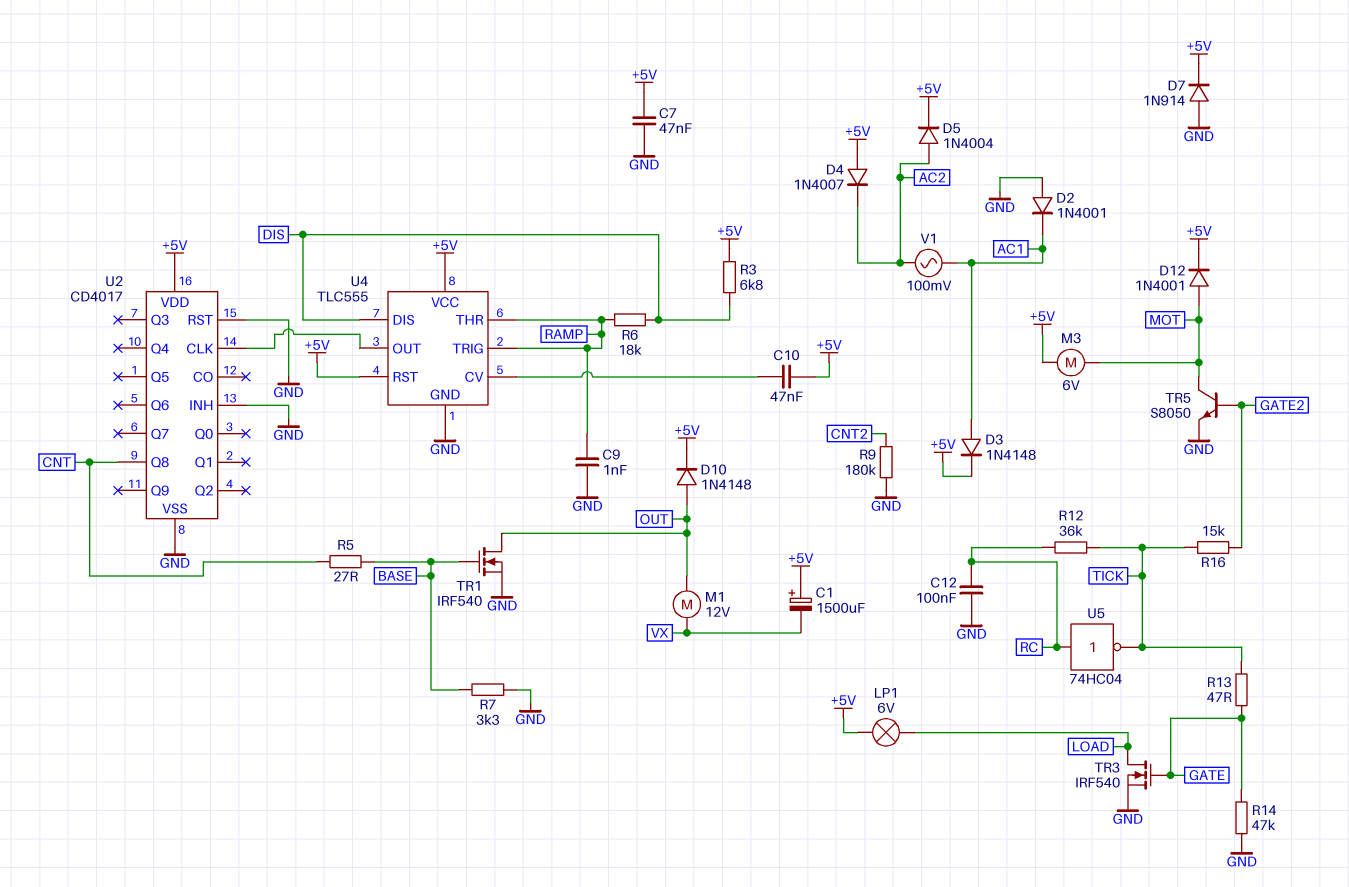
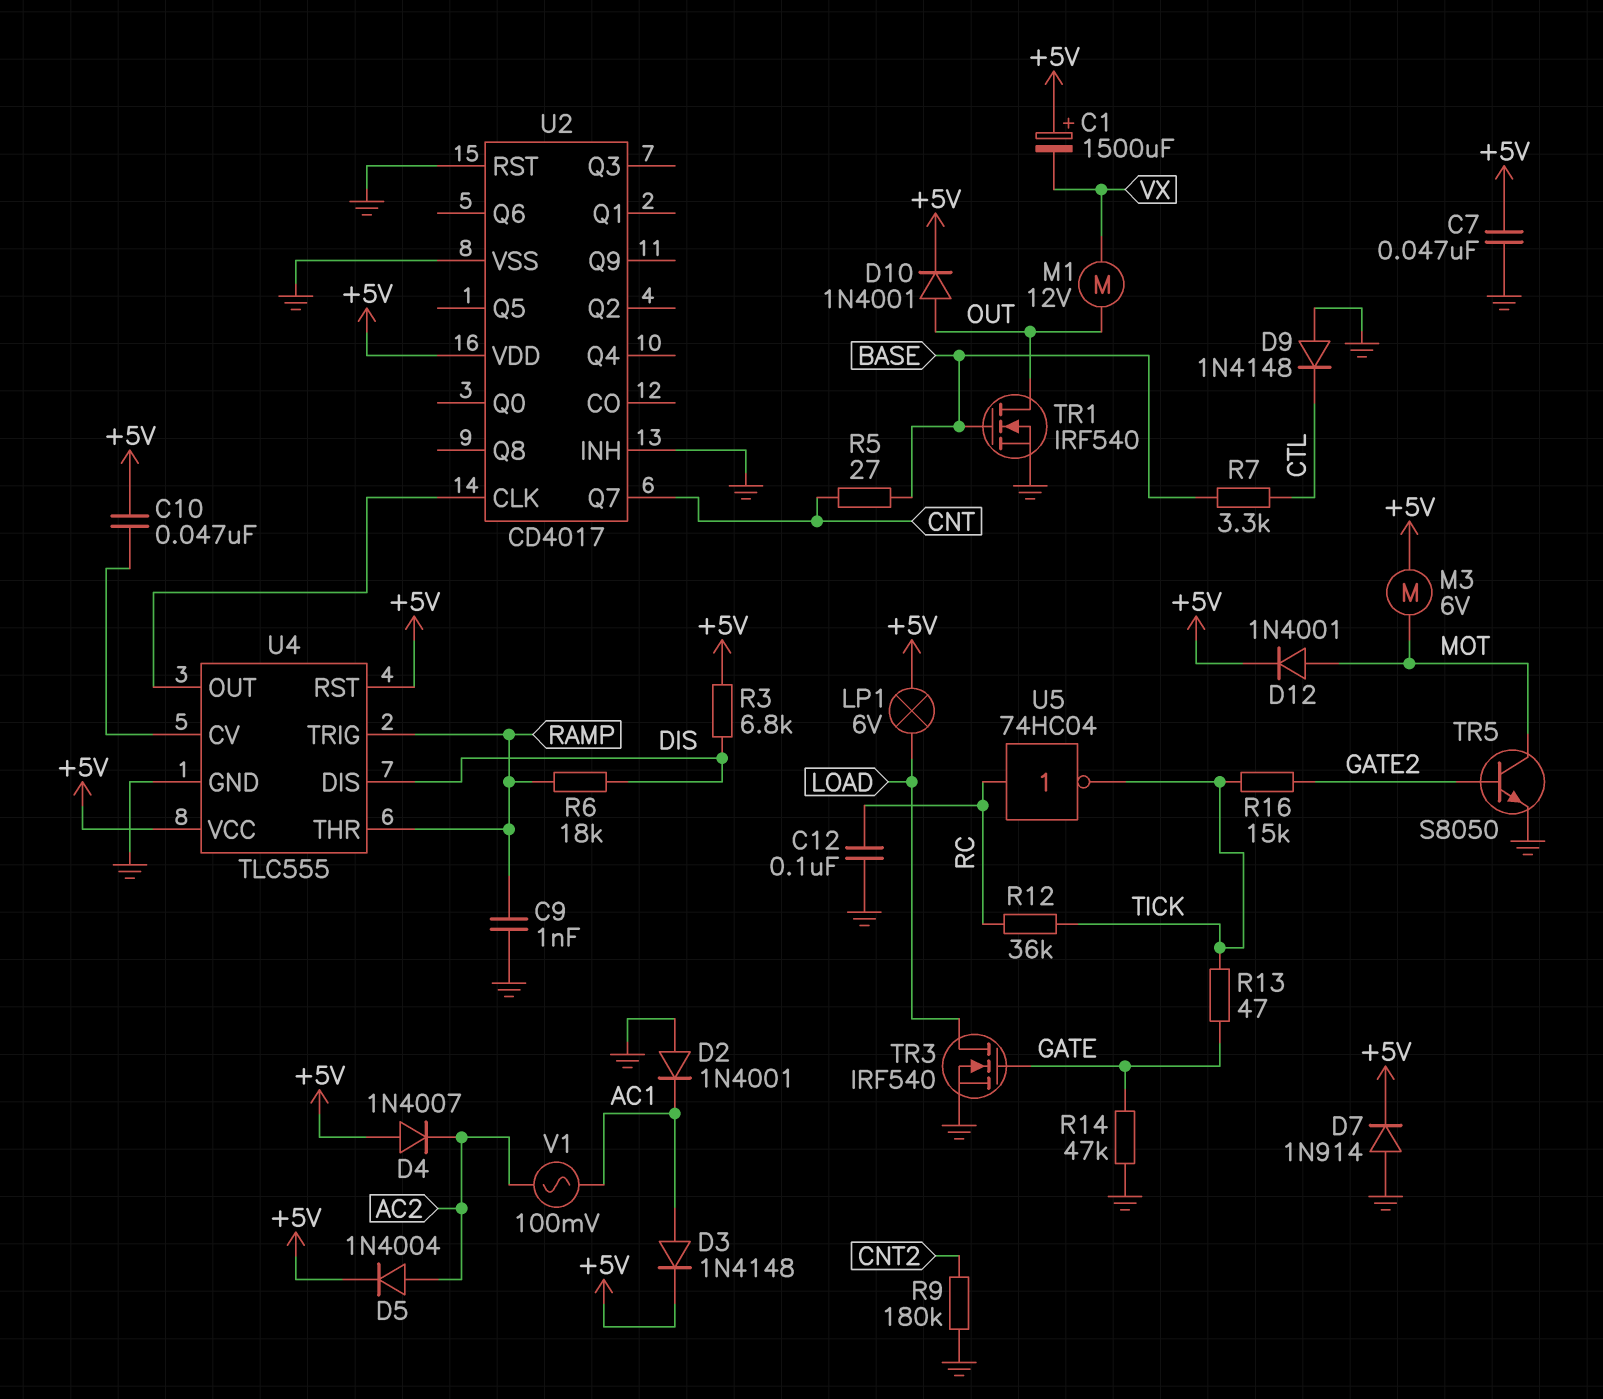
D9: none -> diode 1N4148 (A GND, K CTL)
D10: diode 1N4148 (A OUT, K +5V) -> diode 1N4001 (A OUT, K +5V)
R7: 3.3k (BASE, GND) -> 3.3k (BASE, CTL)
U2 pin Q7: none -> CNT
U2 pin Q8: CNT -> none

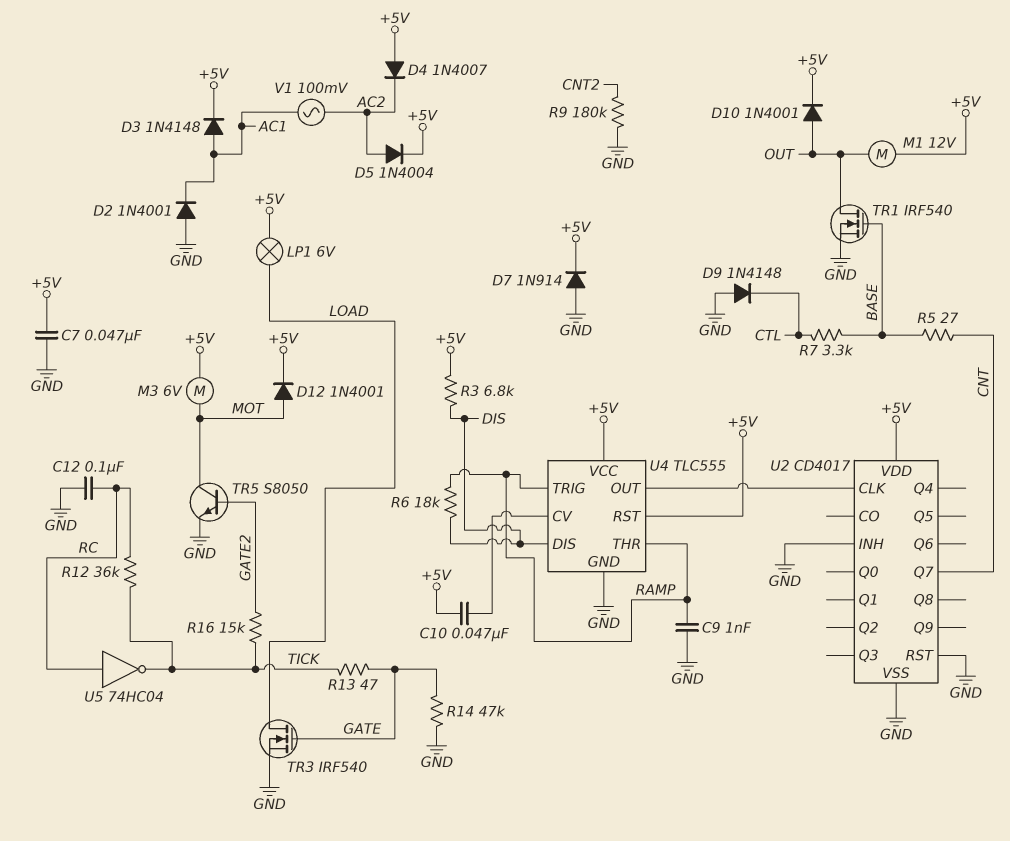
C1: 1500uF (plus +5V, minus VX) -> none
M1: motor 12V (OUT, VX) -> motor 12V (+5V, OUT)

